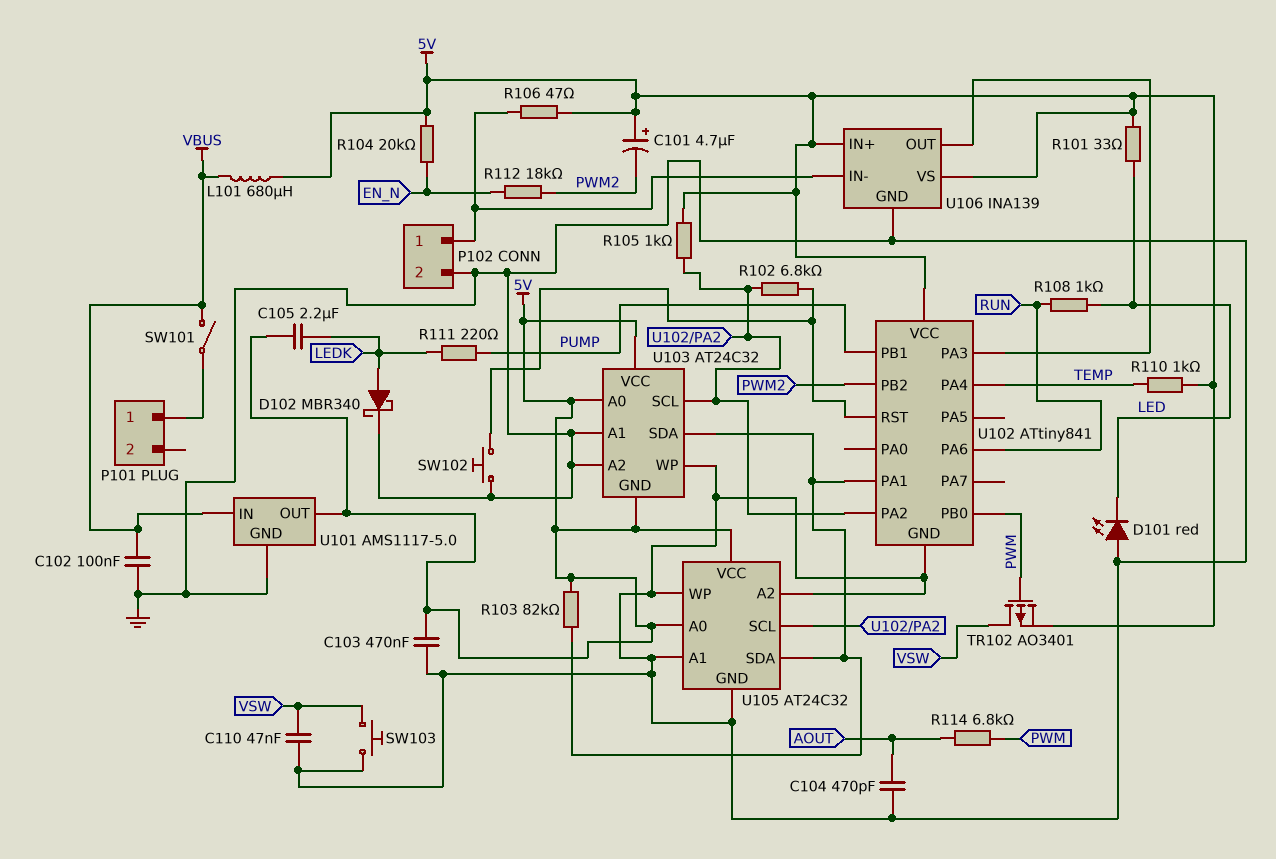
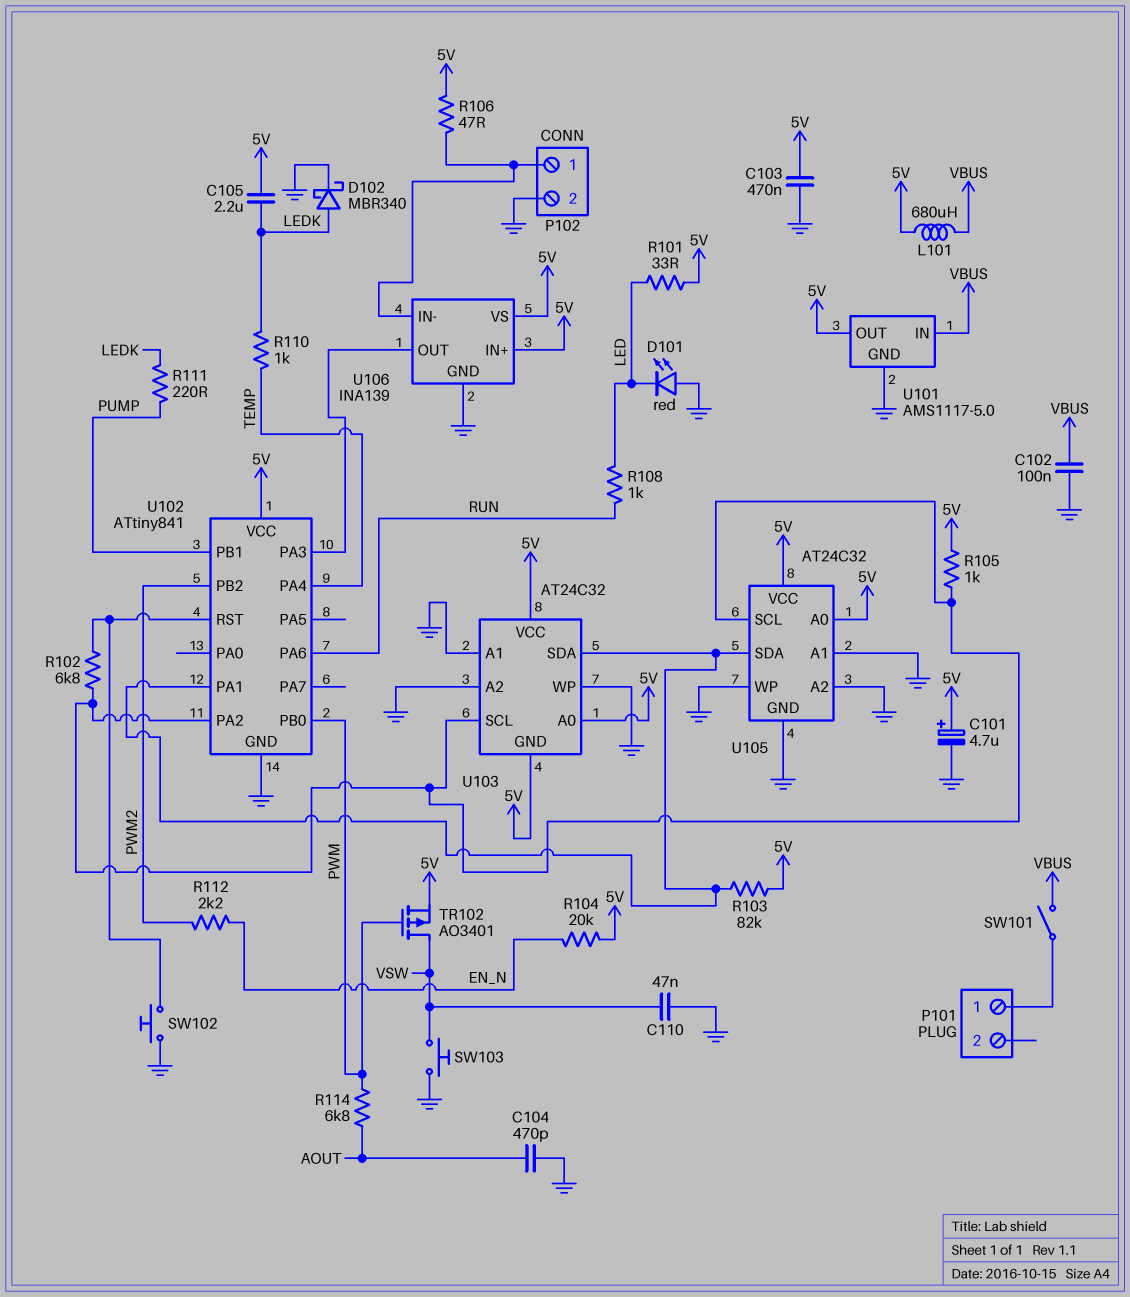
C101: 4.7uF (plus 5V, minus PWM2) -> 4.7uF (plus 5V, minus GND)
R110: 1k (5V, TEMP) -> 1k (LEDK, TEMP)
R112: 18k (EN_N, PWM2) -> 2.2k (EN_N, PWM2)

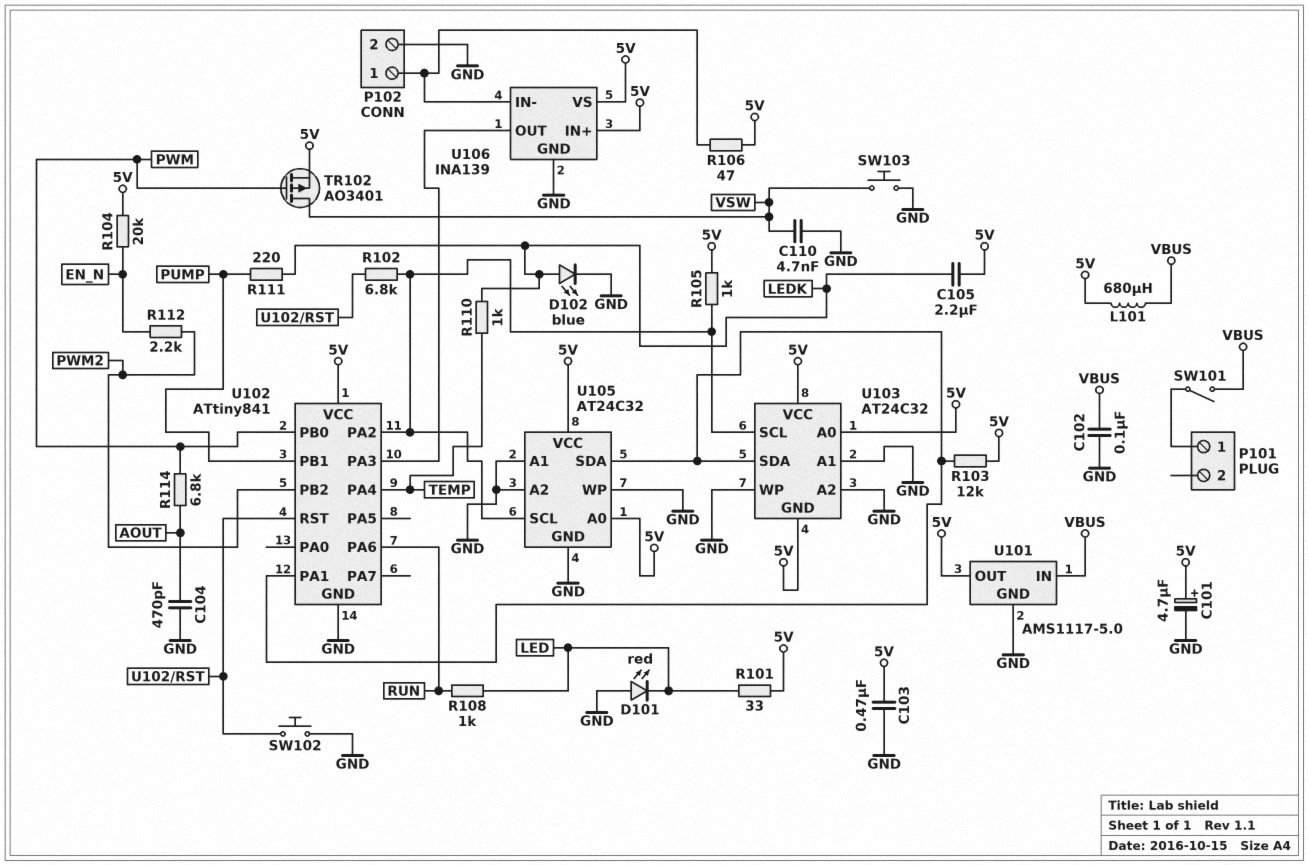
C110: 47nF (GND, VSW) -> 4.7nF (GND, VSW)
D102: schottky MBR340 (A LEDK, K GND) -> LED blue (A LEDK, K GND)
R103: 82k (5V, U102/PA1) -> 12k (5V, U102/PA1)

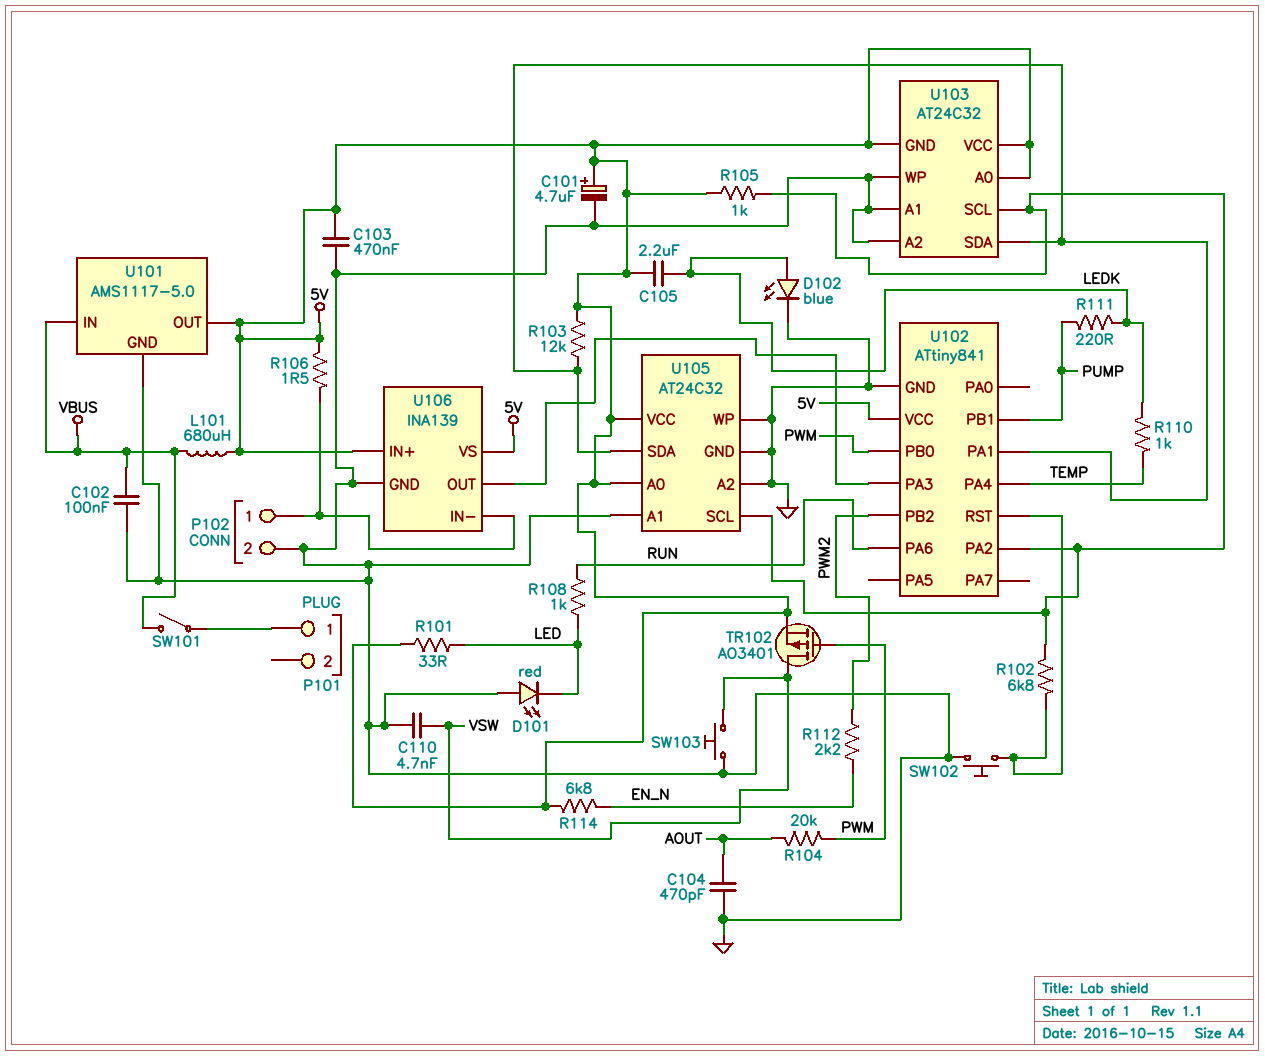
R104: 20k (5V, EN_N) -> 20k (AOUT, PWM)
R106: 47 (5V, P102/1) -> 1.5 (5V, P102/1)
R114: 6.8k (AOUT, PWM) -> 6.8k (5V, EN_N)

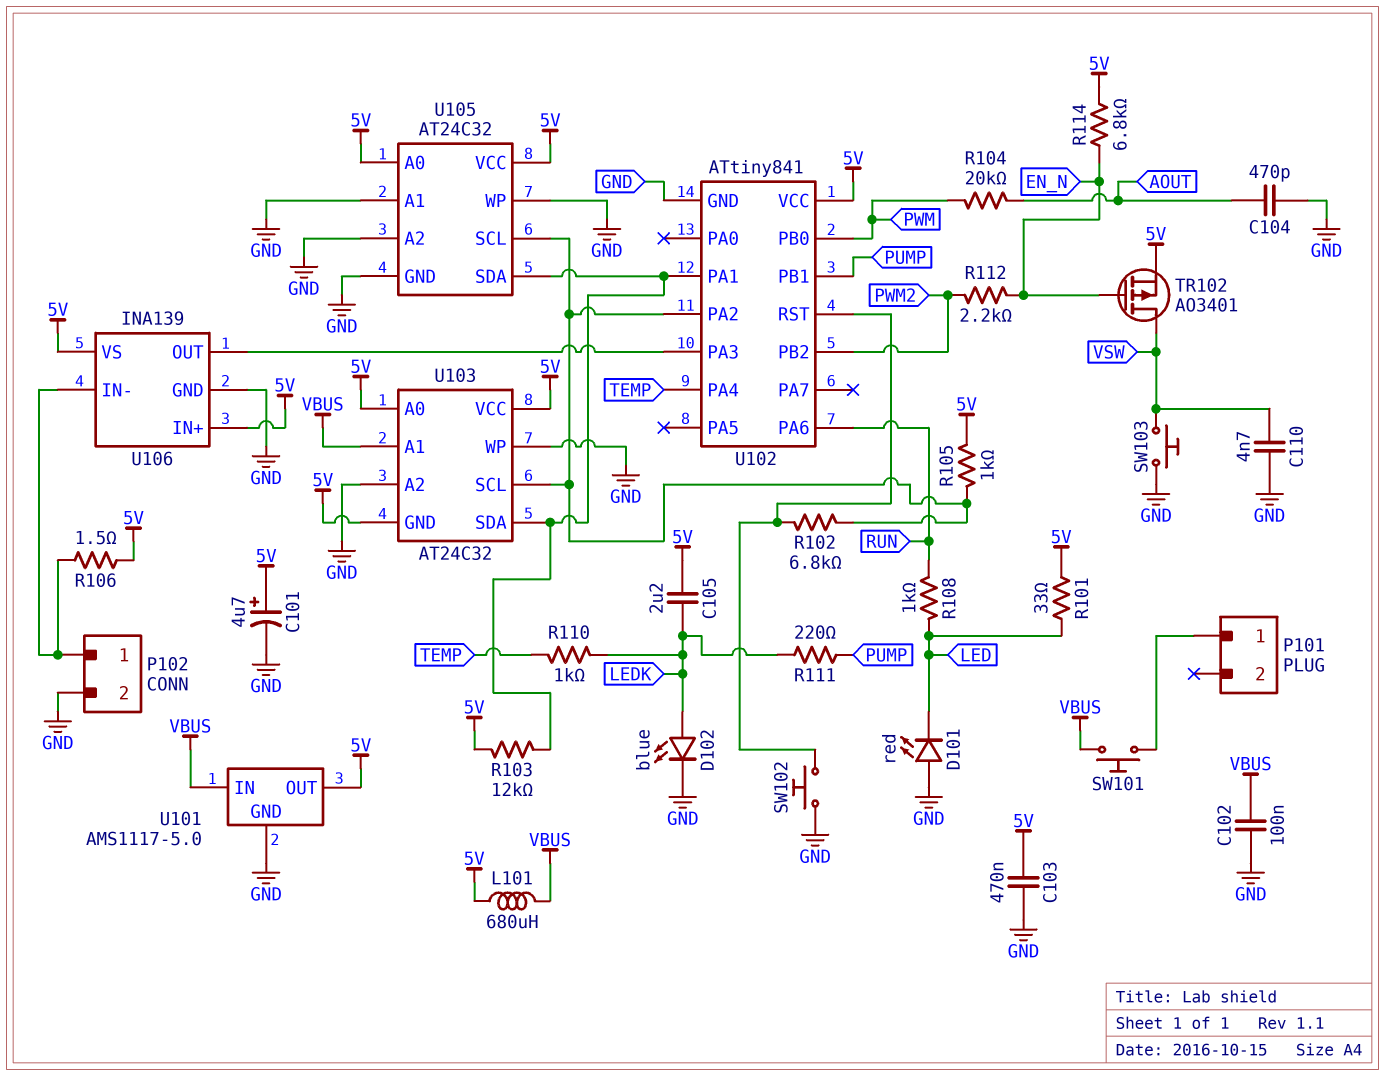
SW101: switch (P101/1, VBUS) -> button (P101/1, VBUS)
TR102: PMOS AO3401 (G PWM, D VSW, S 5V) -> PMOS AO3401 (G EN_N, D VSW, S 5V)
U103 pin A1: GND -> VBUS

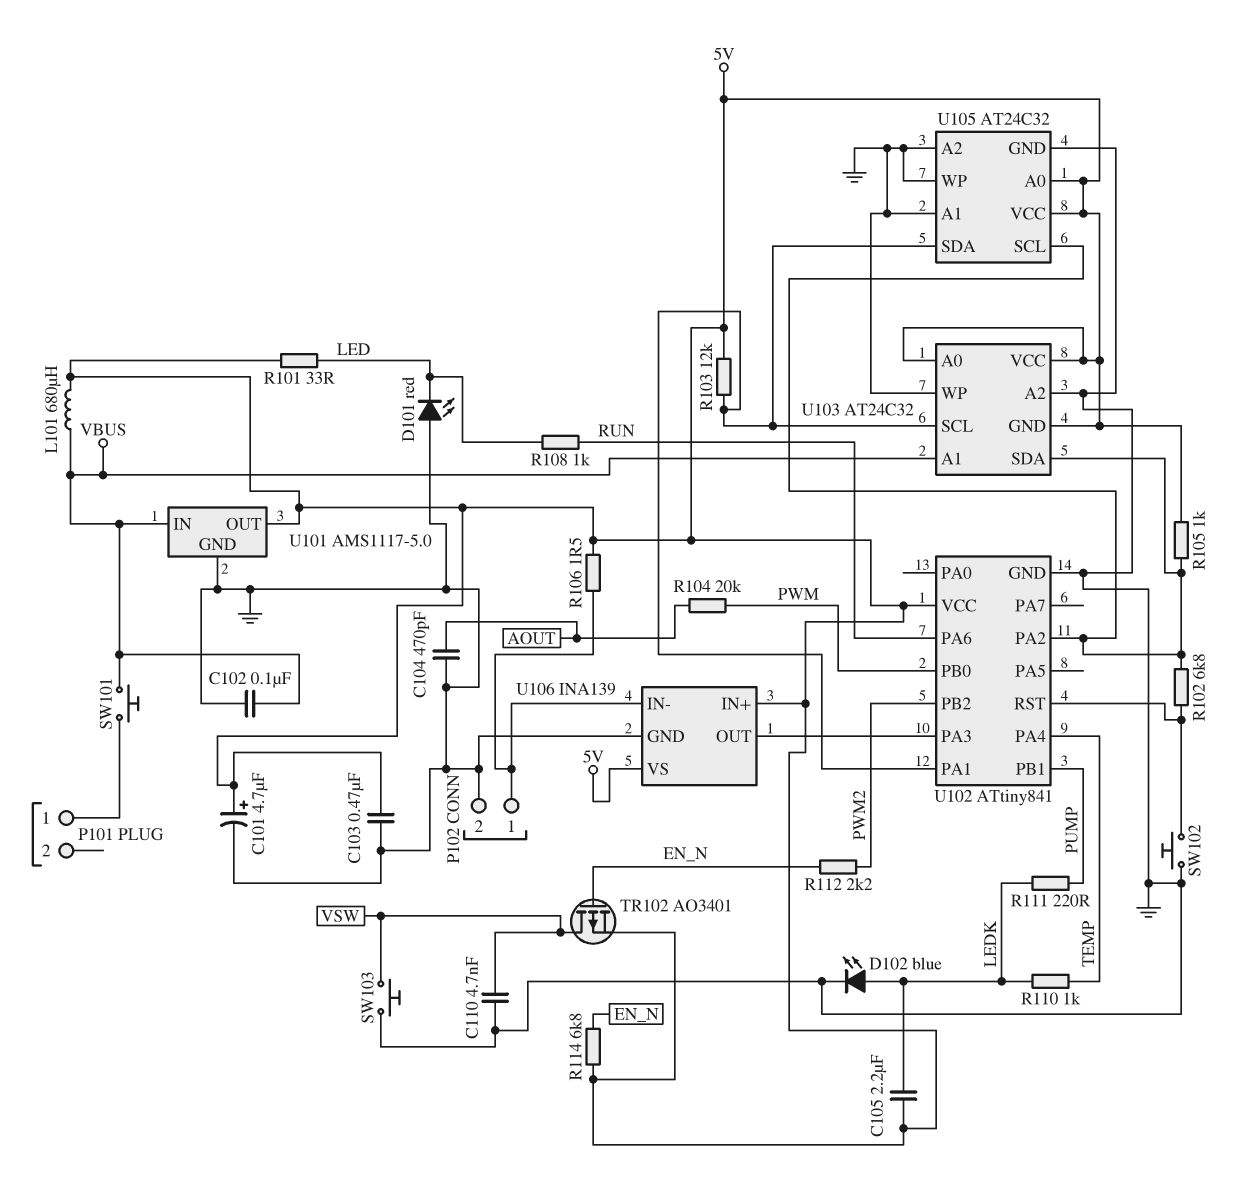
U103 pin SCL: U102/PA2 -> U102/PA1
U103 pin SDA: U102/PA1 -> U102/PA2

